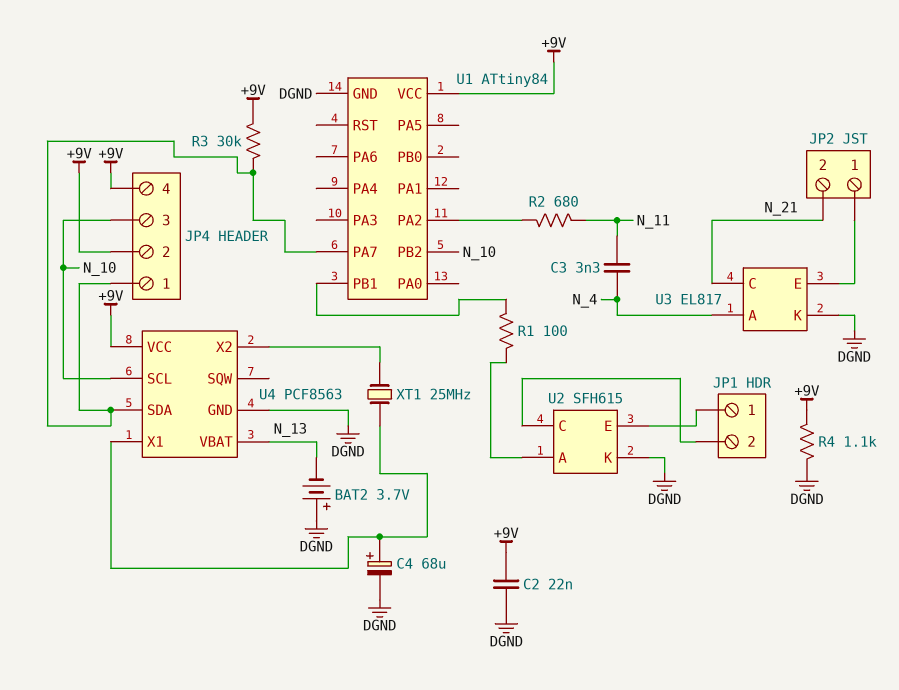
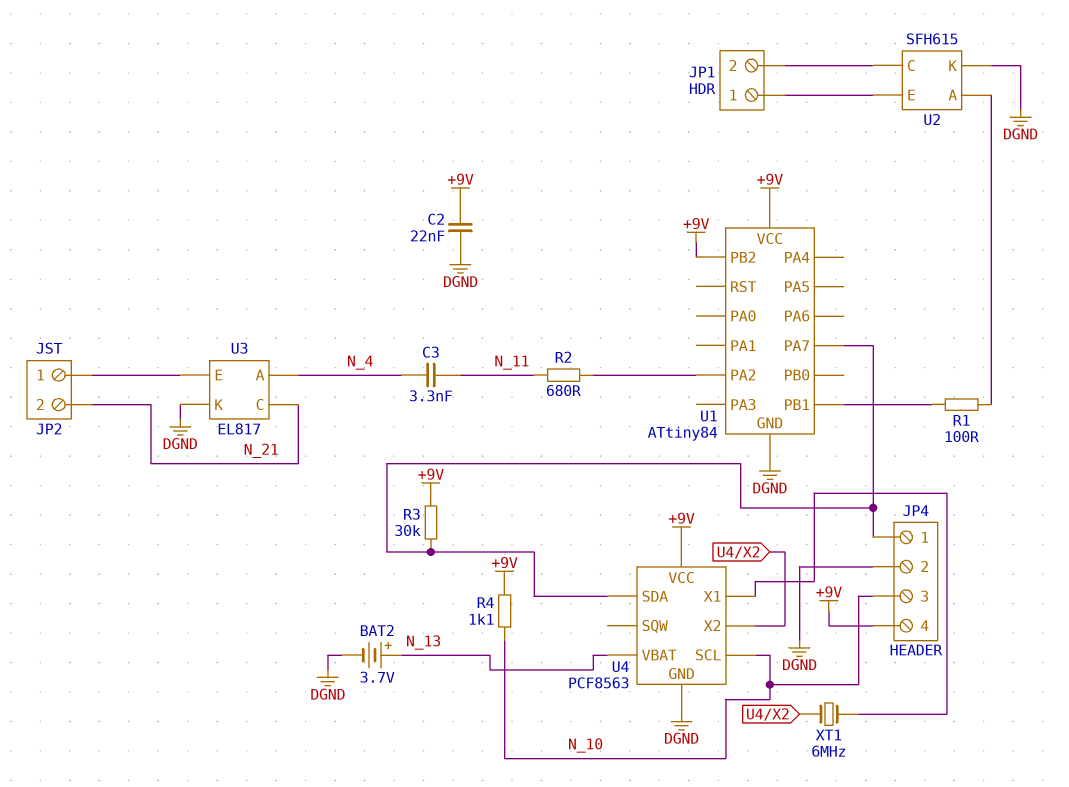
BAT2: 3.7V (plus DGND, minus N_13) -> 3.7V (plus N_13, minus DGND)
C4: 68uF (plus U4/X1, minus DGND) -> none
JP4 pin 2: +9V -> DGND
R4: 1.1k (+9V, DGND) -> 1.1k (+9V, N_10)
U1 pin PB2: N_10 -> +9V
XT1: 25MHz (U4/X1, U4/X2) -> 6MHz (U4/X1, U4/X2)

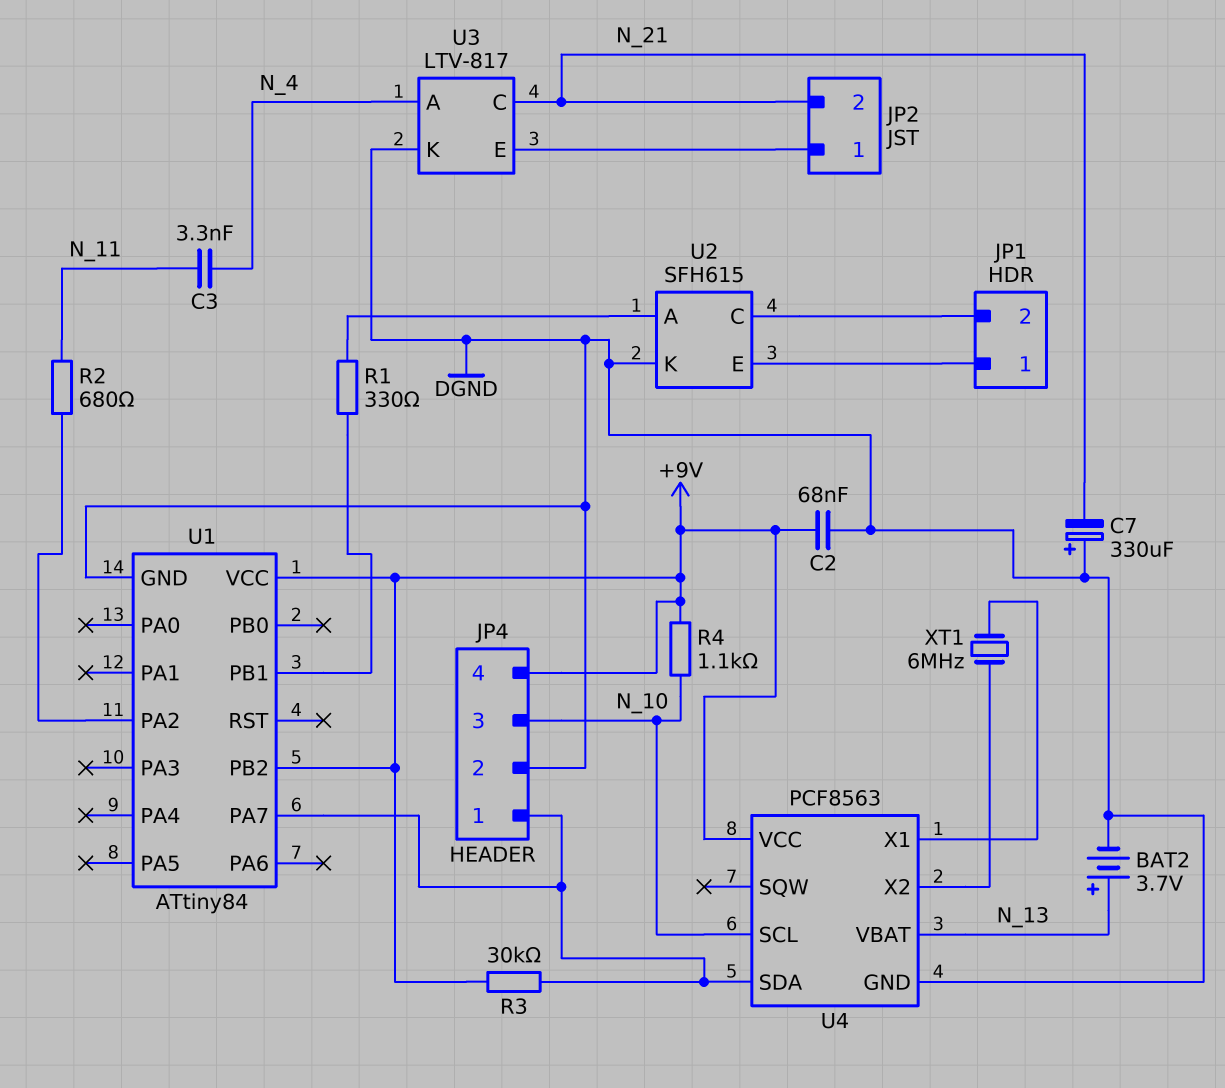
C2: 22nF (+9V, DGND) -> 68nF (+9V, DGND)
C7: none -> 330uF (plus DGND, minus N_21)
R1: 100 (U1/PB1, U2/A) -> 330 (U1/PB1, U2/A)
U3: EL817 -> LTV-817

